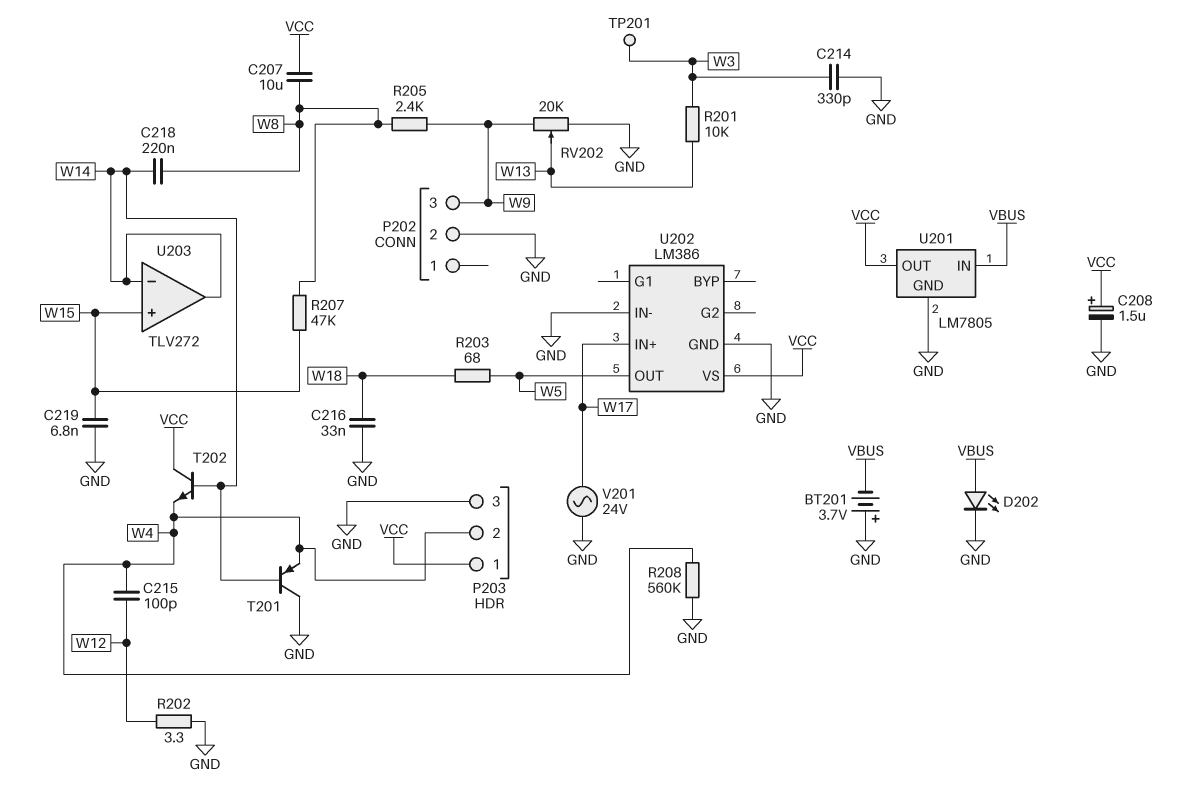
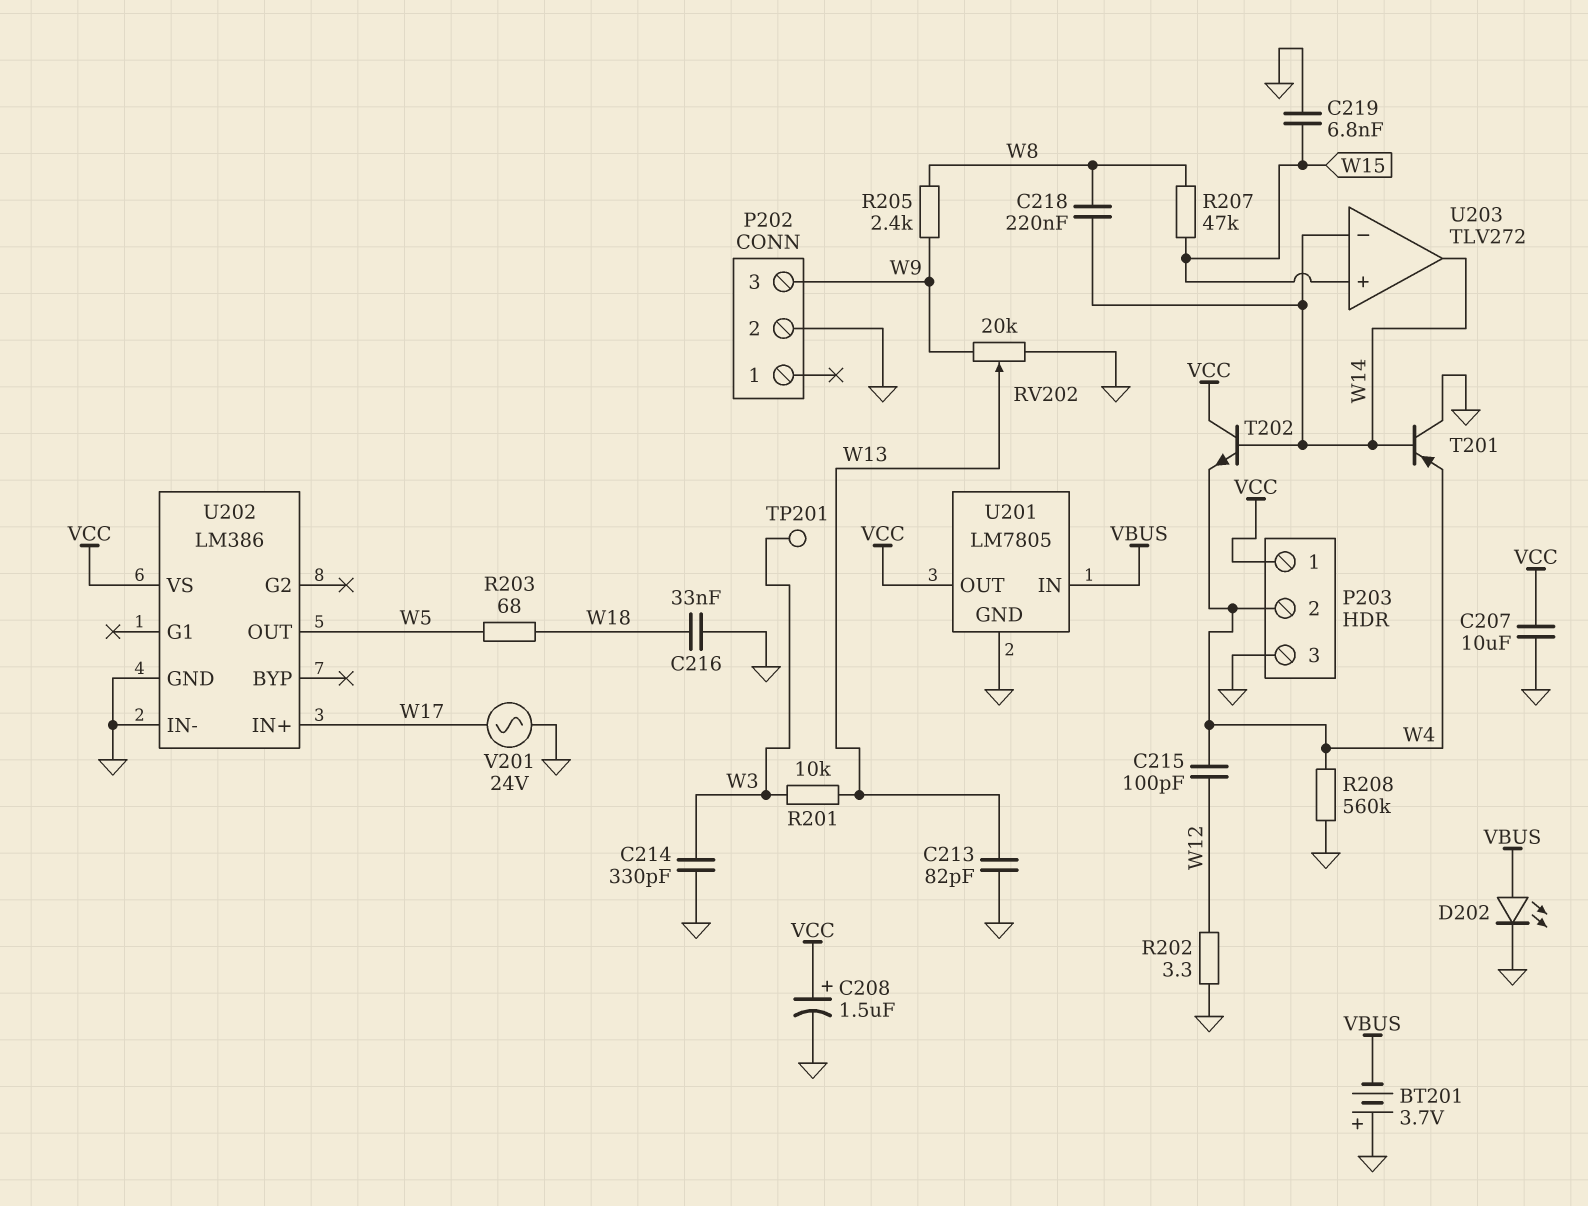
C207: 10uF (VCC, W8) -> 10uF (GND, VCC)
C213: none -> 82pF (GND, W13)

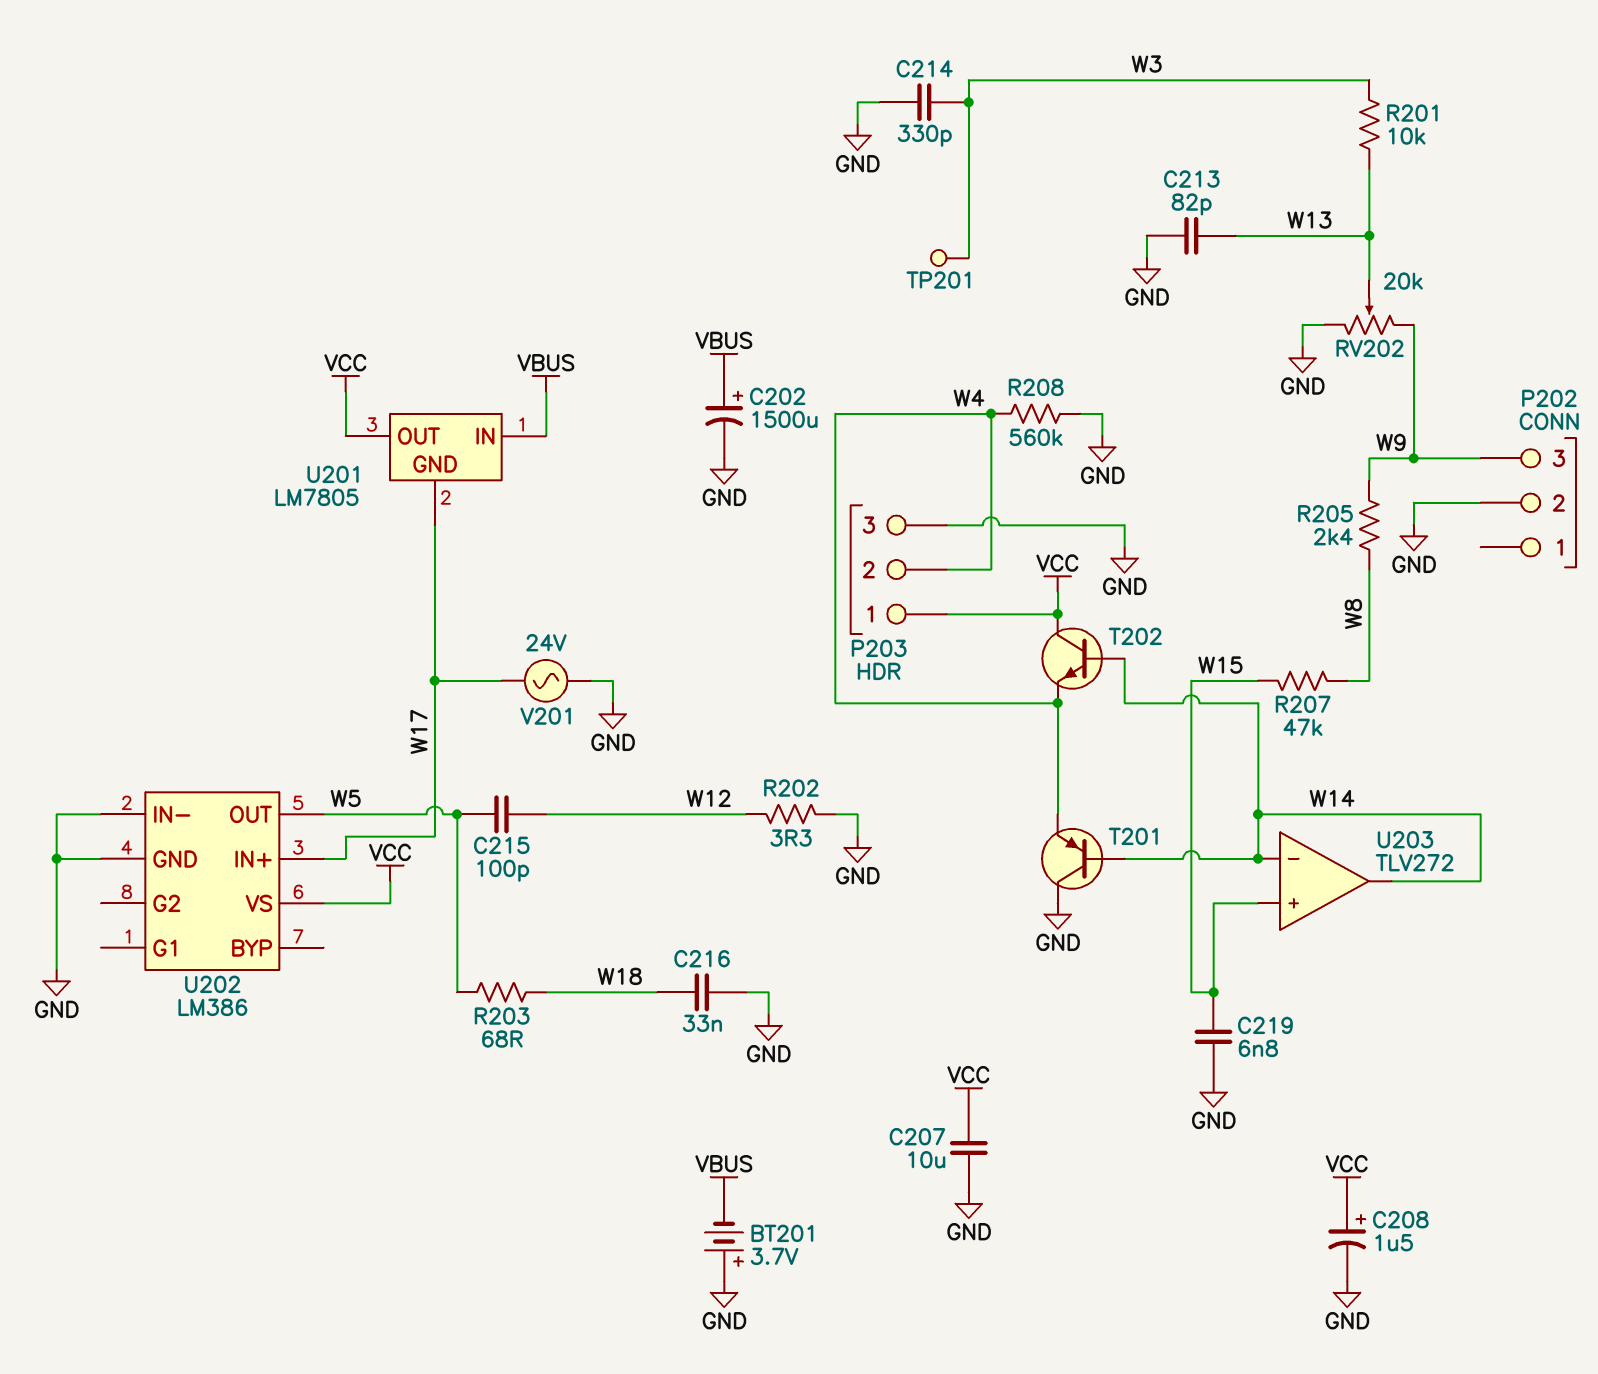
C202: none -> 1500uF (plus VBUS, minus GND)
C215: 100pF (W4, W12) -> 100pF (W5, W12)
C218: 220nF (W8, W14) -> none
D202: LED (A VBUS, K GND) -> none
U201 pin GND: GND -> W17

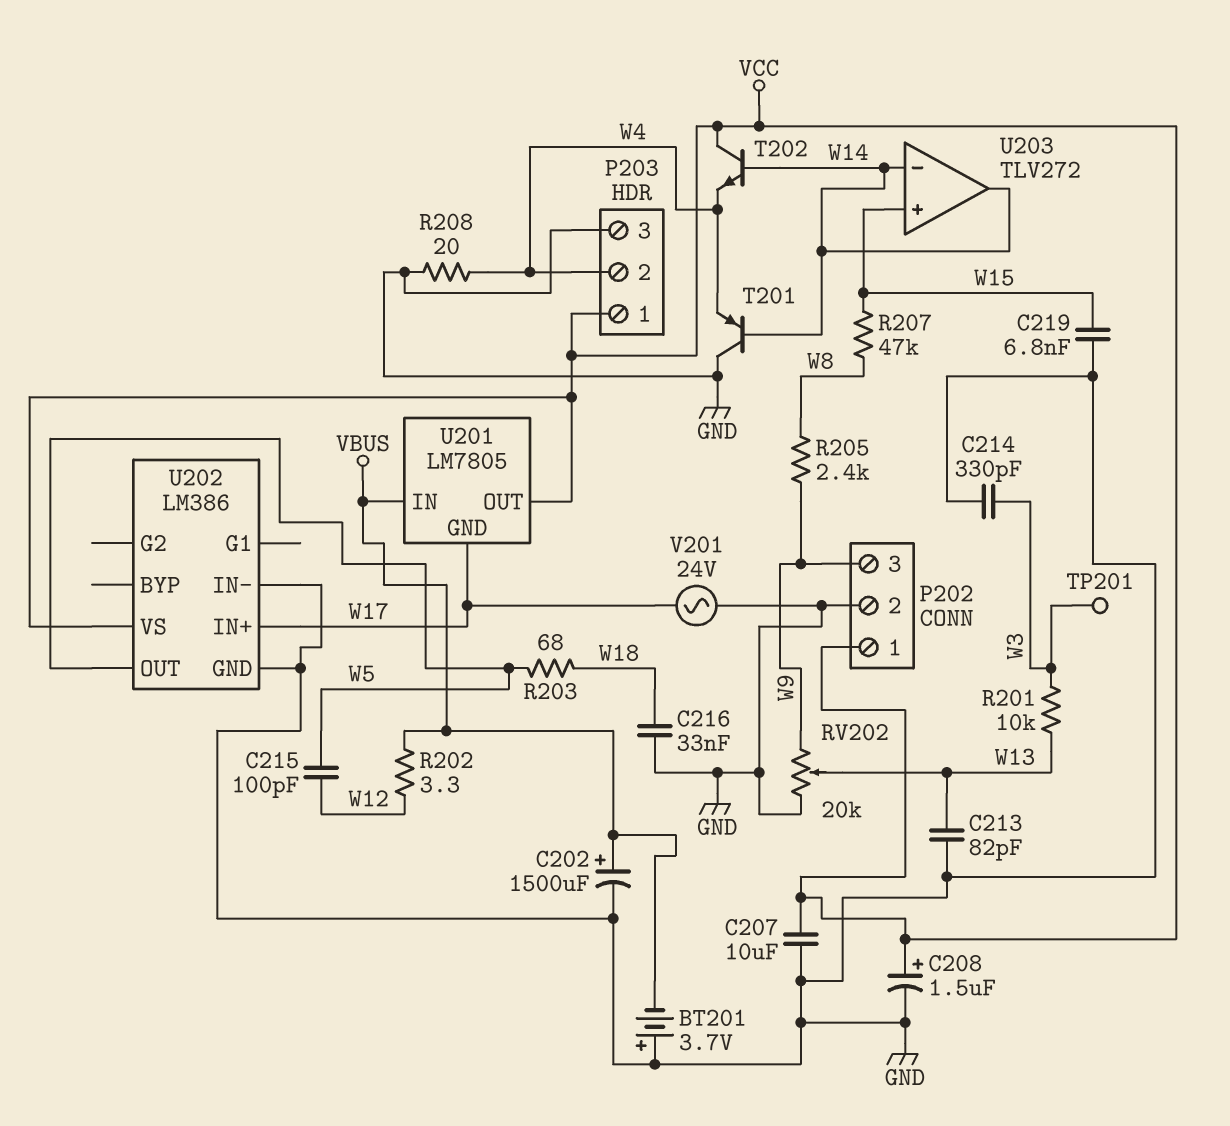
P202 pin 1: none -> VCC
R202: 3.3 (GND, W12) -> 3.3 (VBUS, W12)
R208: 560k (GND, W4) -> 20 (GND, W4)

